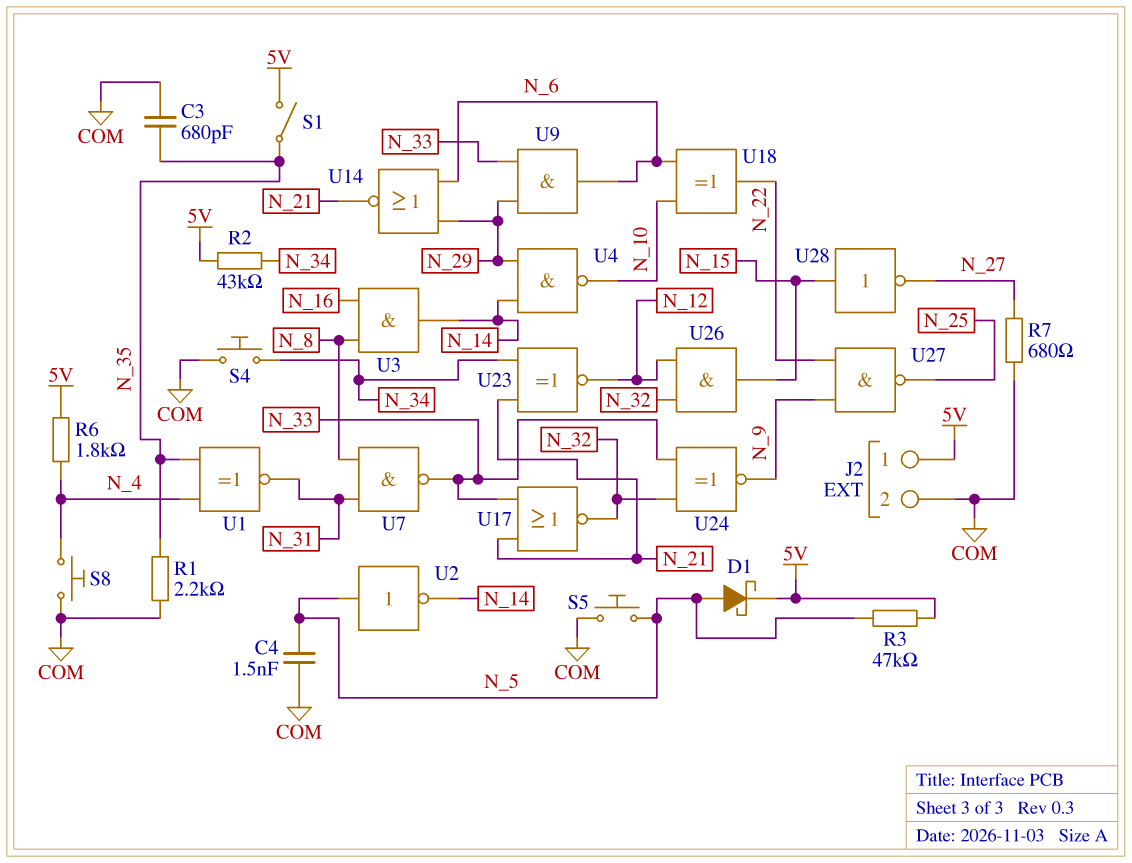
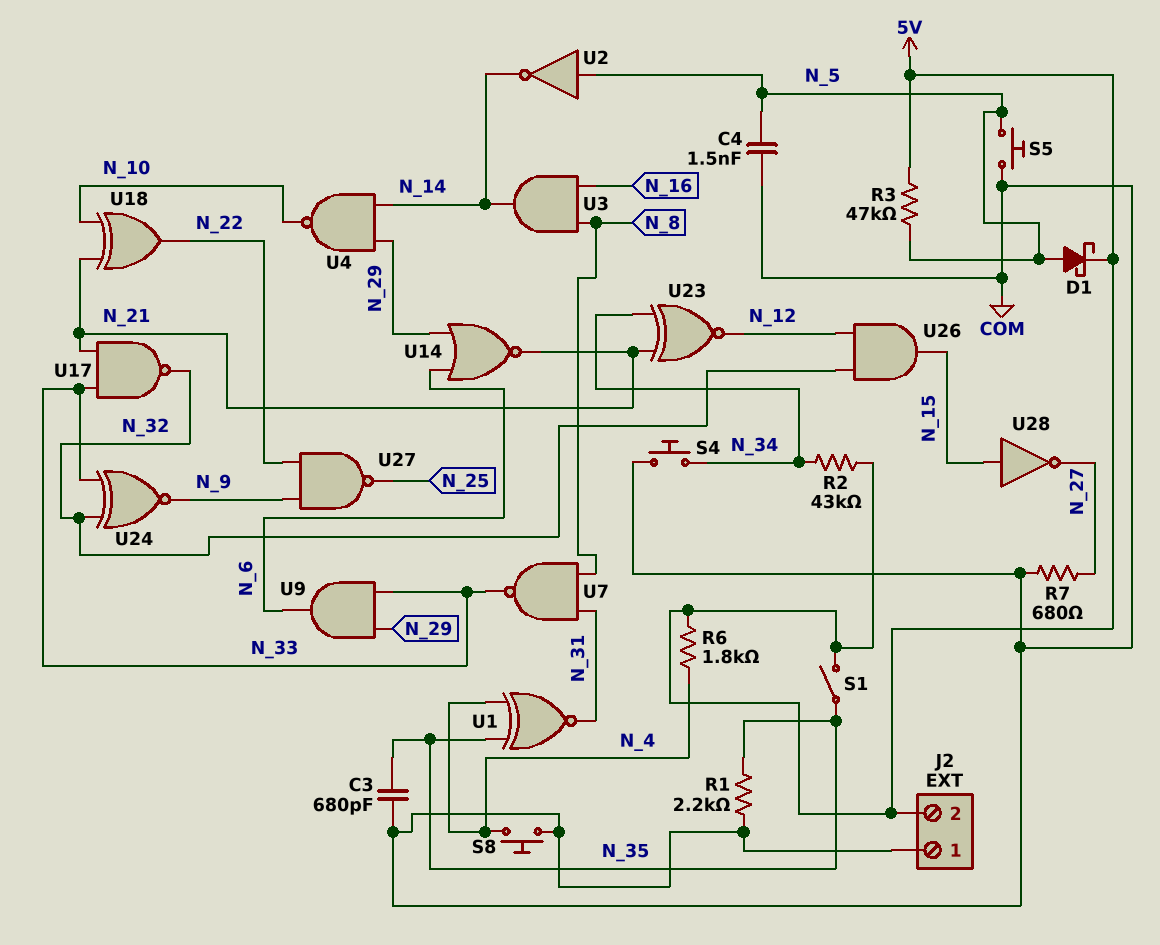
J2 pin 1: 5V -> COM
J2 pin 2: COM -> 5V
U17: NOR (in N_21, in N_33, out N_32) -> NAND (in N_21, in N_33, out N_32)
U18: XOR (in N_6, in N_10, out N_22) -> XOR (in N_10, in N_21, out N_22)

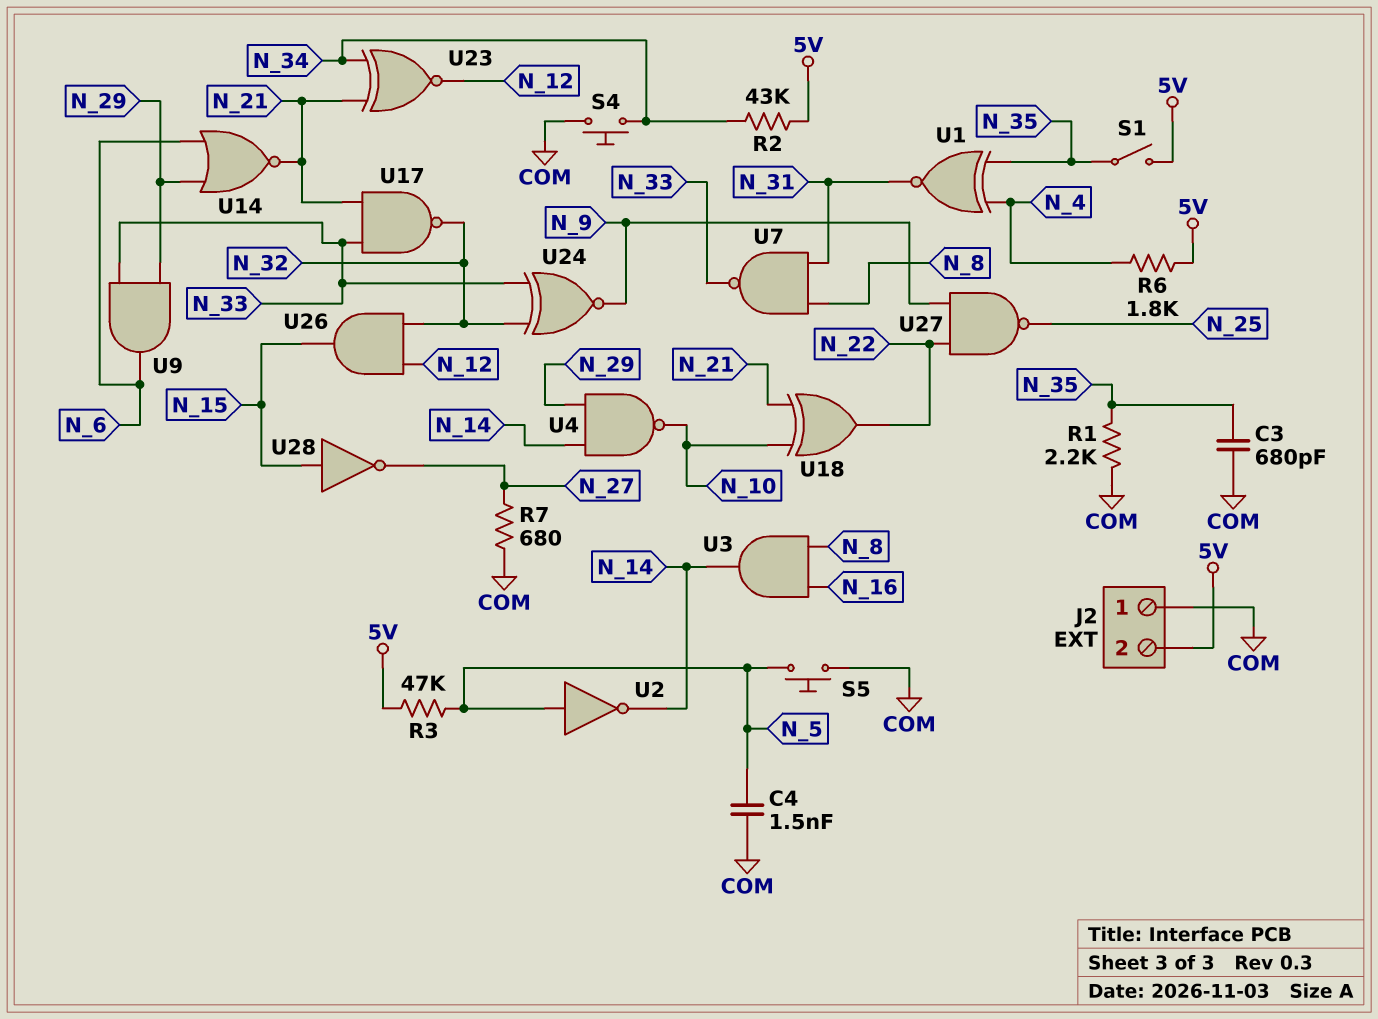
D1: schottky (A N_5, K 5V) -> none
S8: button (COM, N_4) -> none

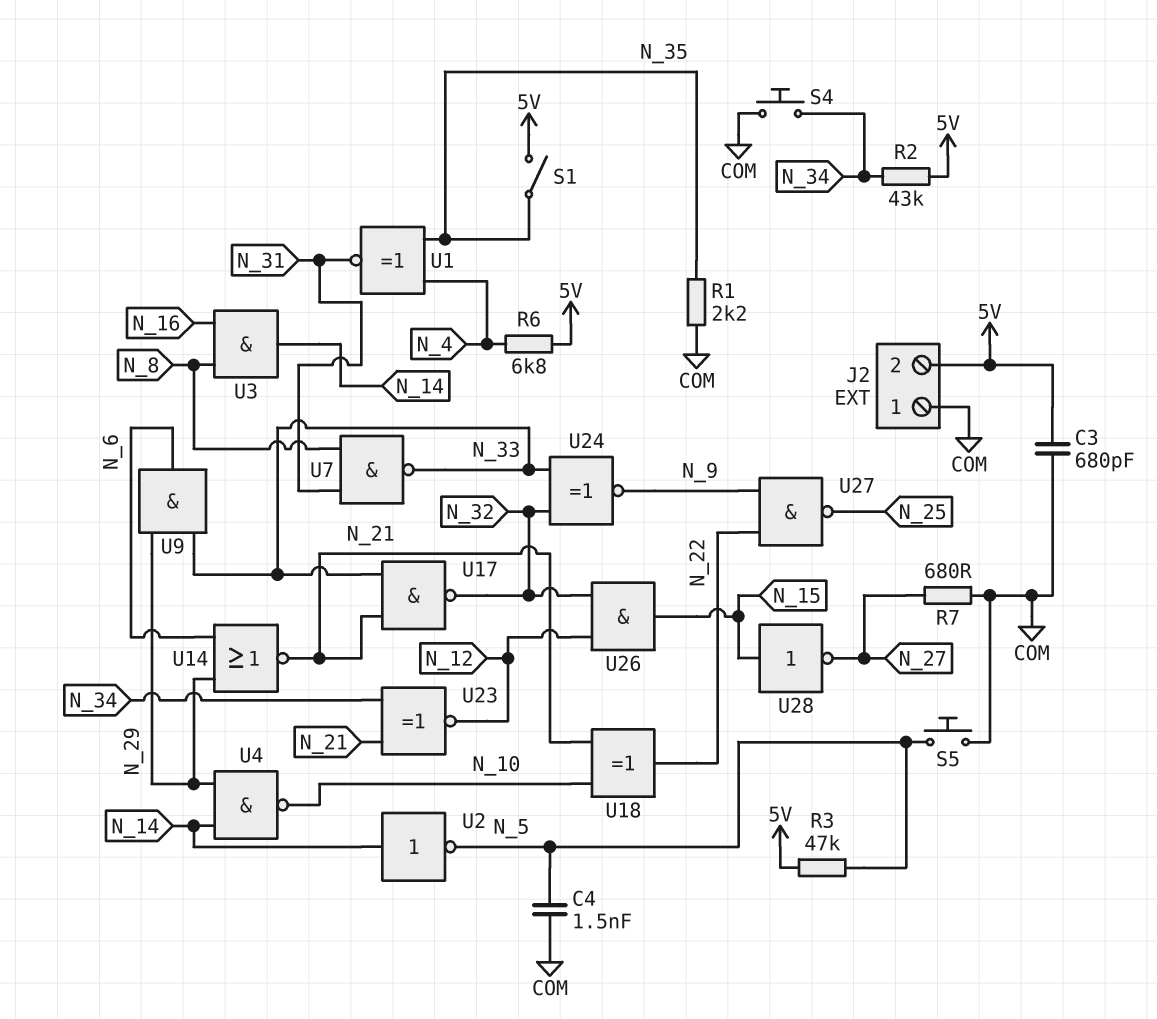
C3: 680pF (COM, N_35) -> 680pF (5V, COM)
R6: 1.8k (5V, N_4) -> 6.8k (5V, N_4)
U2: NOT (in N_5, out N_14) -> NOT (in N_14, out N_5)

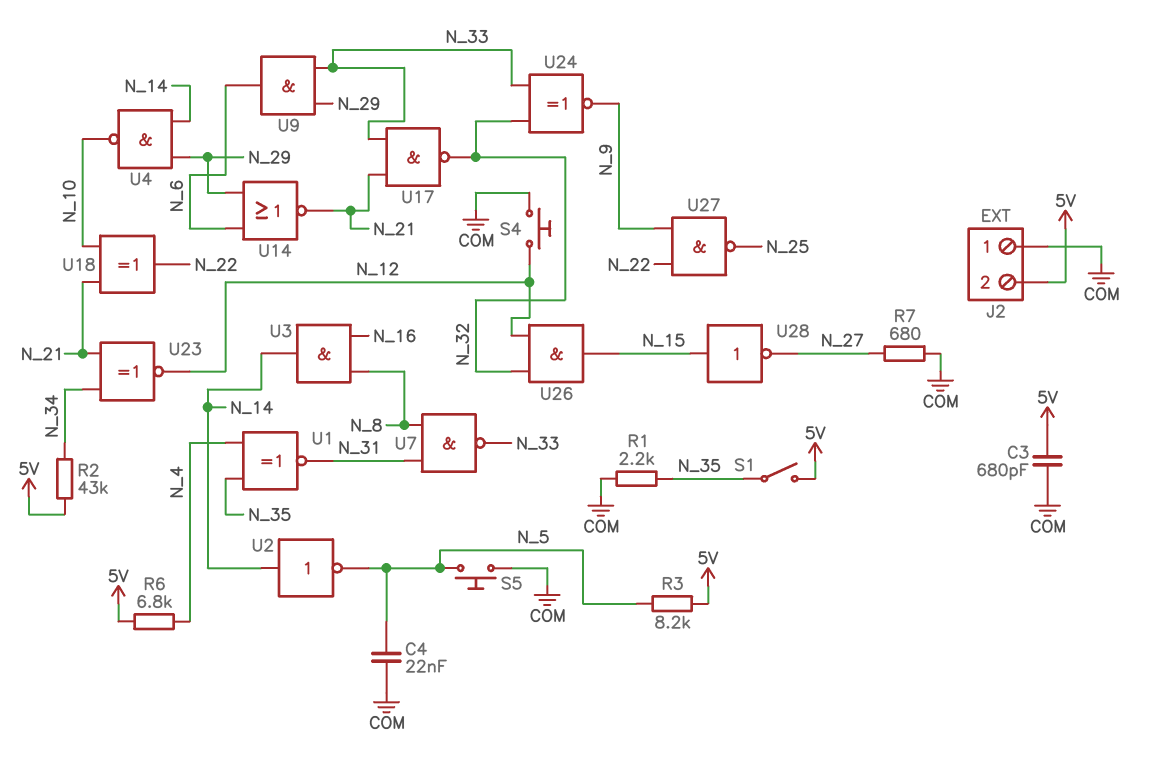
C4: 1.5nF (COM, N_5) -> 22nF (COM, N_5)
R3: 47k (5V, N_5) -> 8.2k (5V, N_5)
S4: button (COM, N_34) -> button (COM, N_12)

